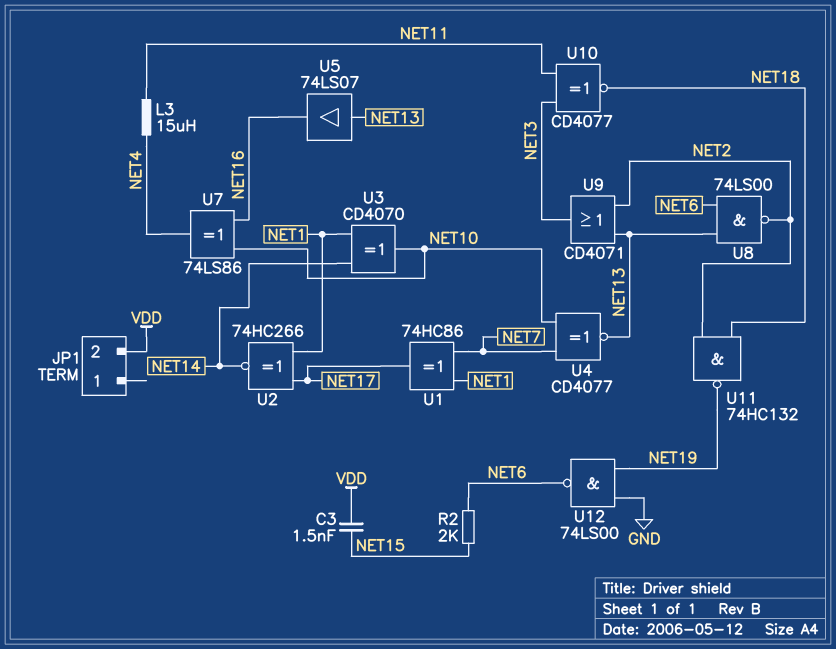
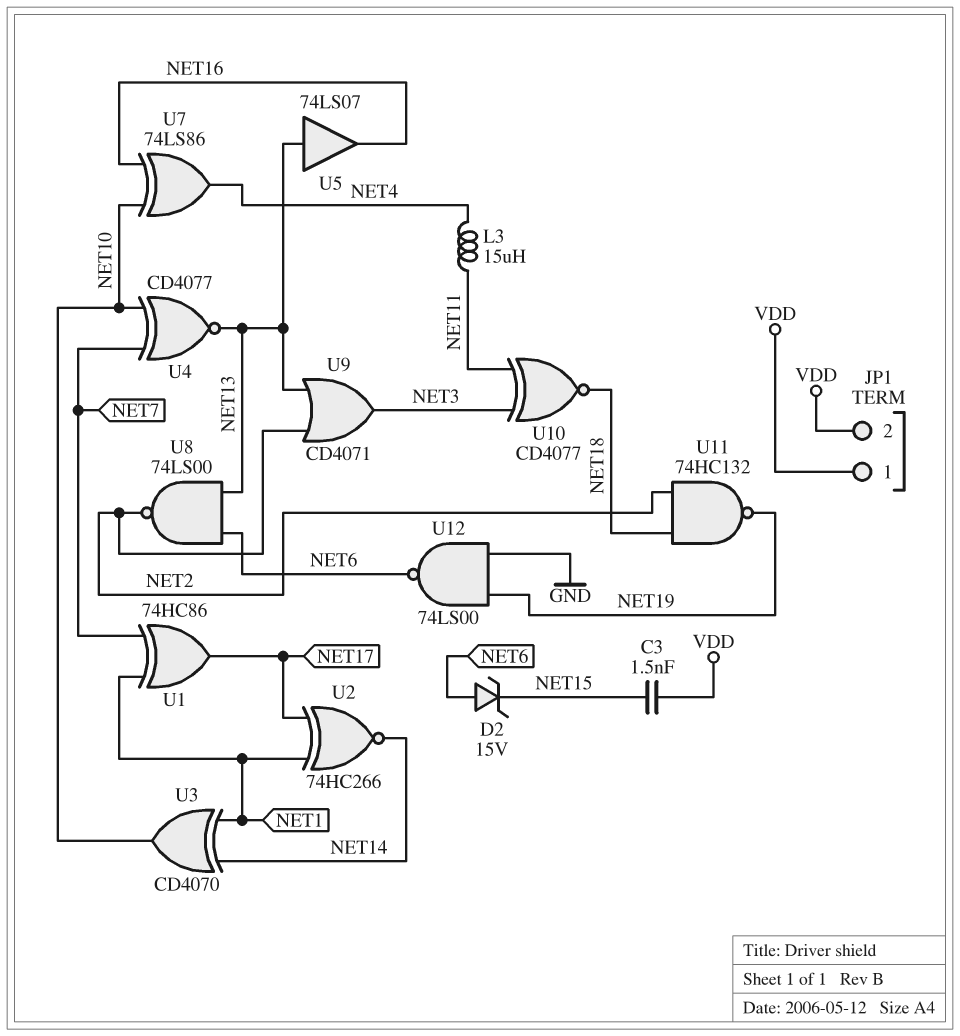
D2: none -> zener 15V (A NET6, K NET15)
JP1 pin 1: none -> VDD
R2: 2k (NET6, NET15) -> none

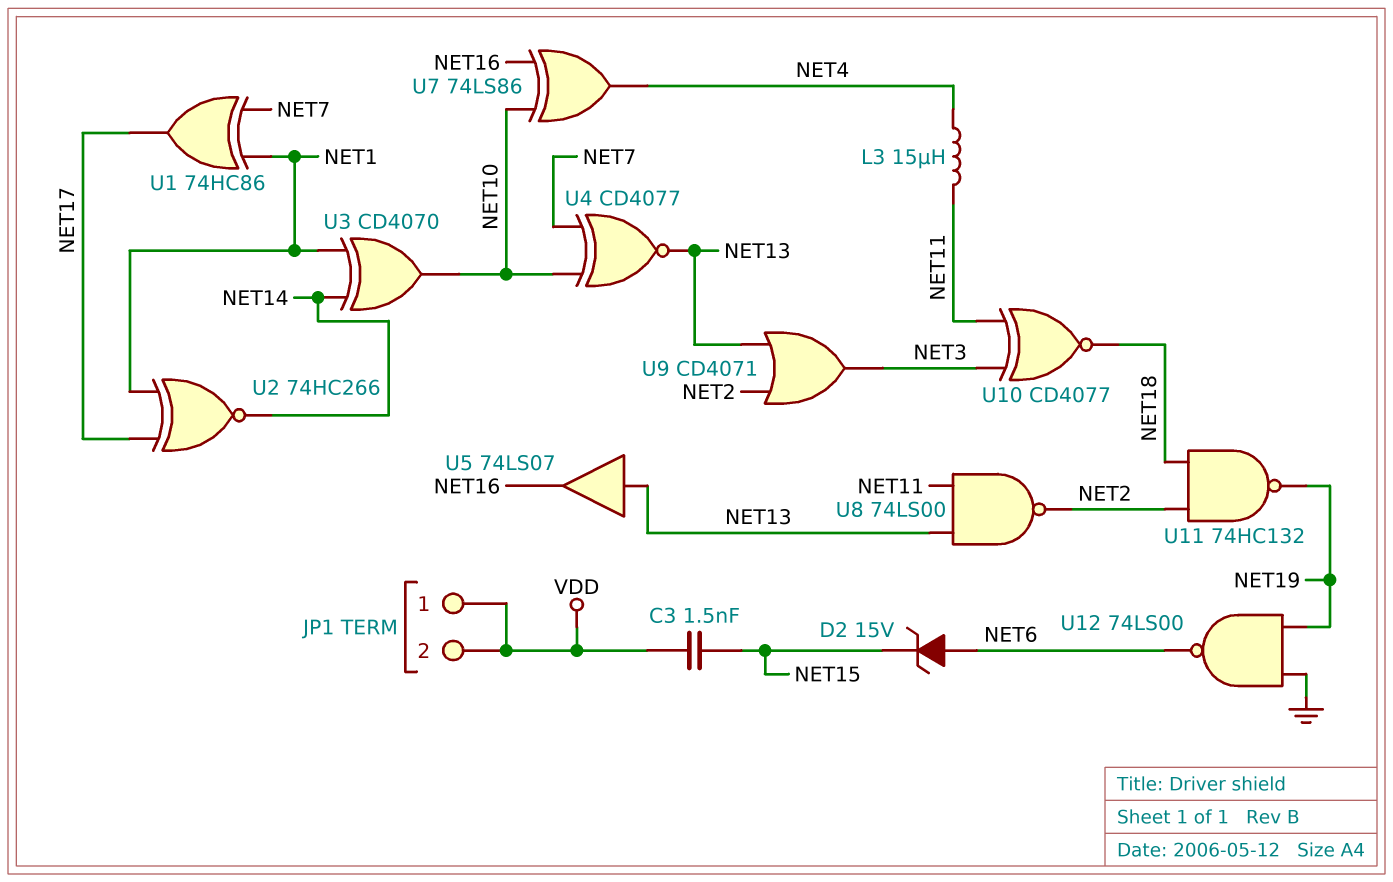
U8: NAND 74LS00 (in NET6, in NET13, out NET2) -> NAND 74LS00 (in NET11, in NET13, out NET2)

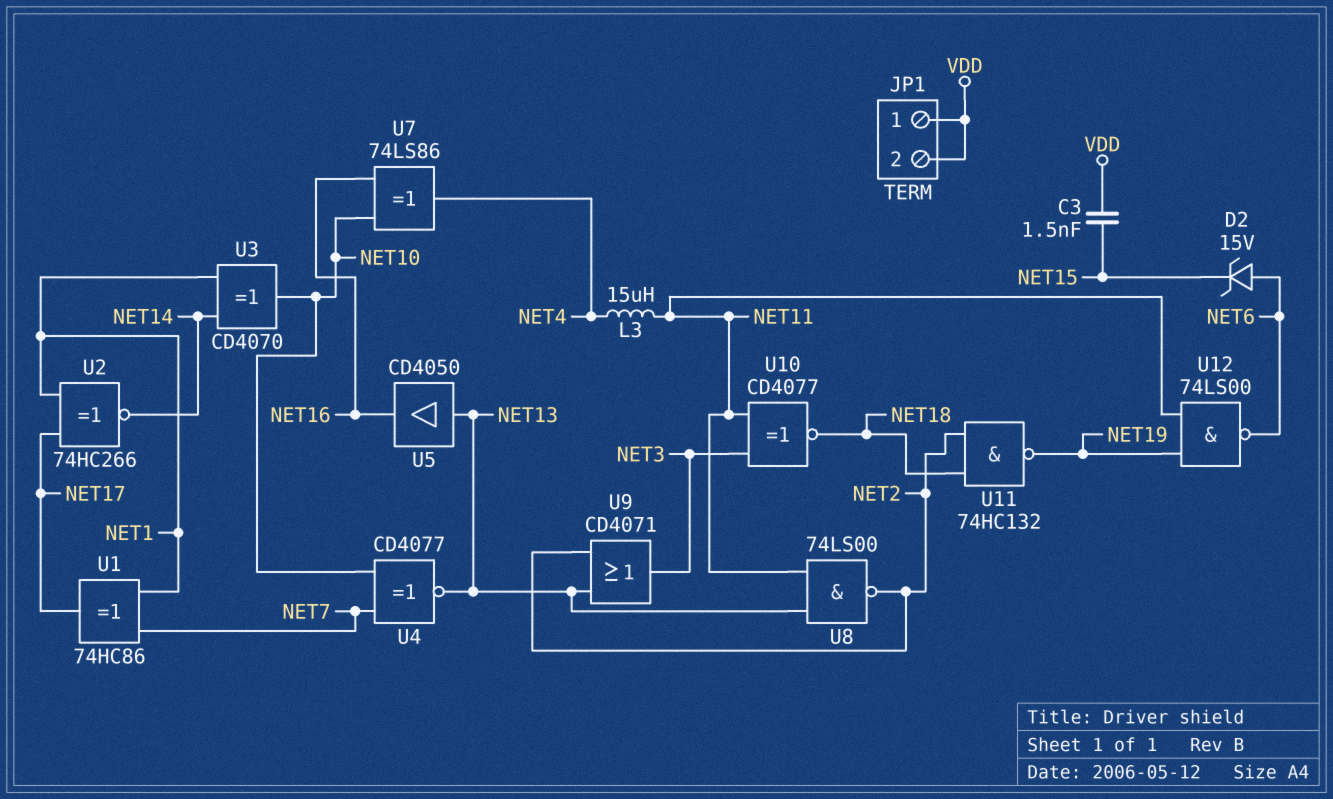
U5: buffer 74LS07 (in NET13, out NET16) -> buffer CD4050 (in NET13, out NET16)
U12: NAND 74LS00 (in GND, in NET19, out NET6) -> NAND 74LS00 (in NET11, in NET19, out NET6)

